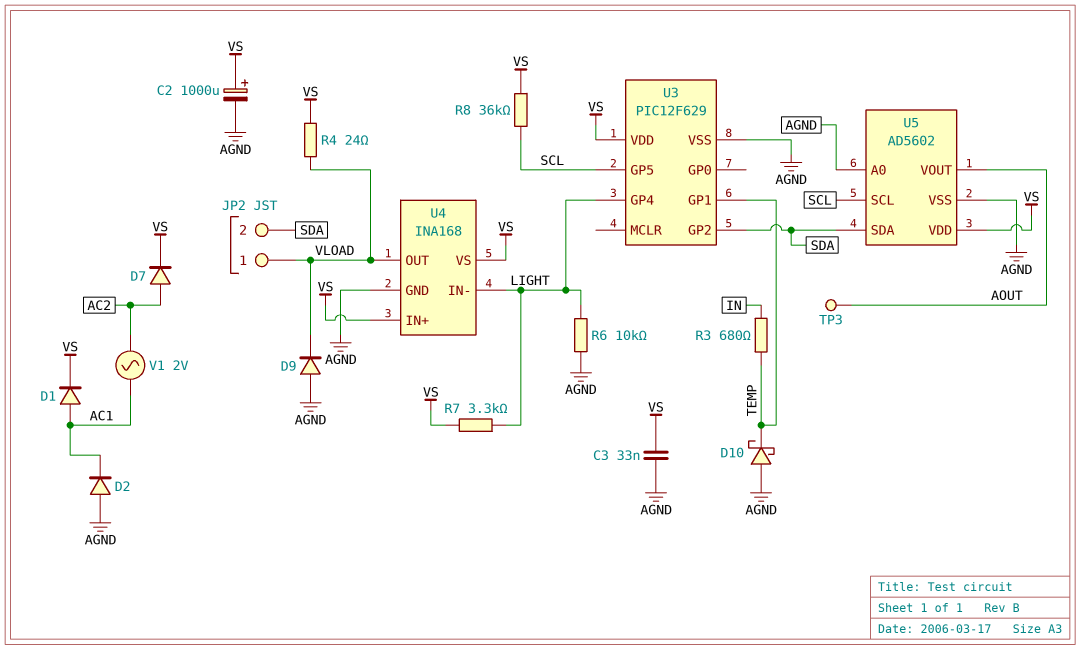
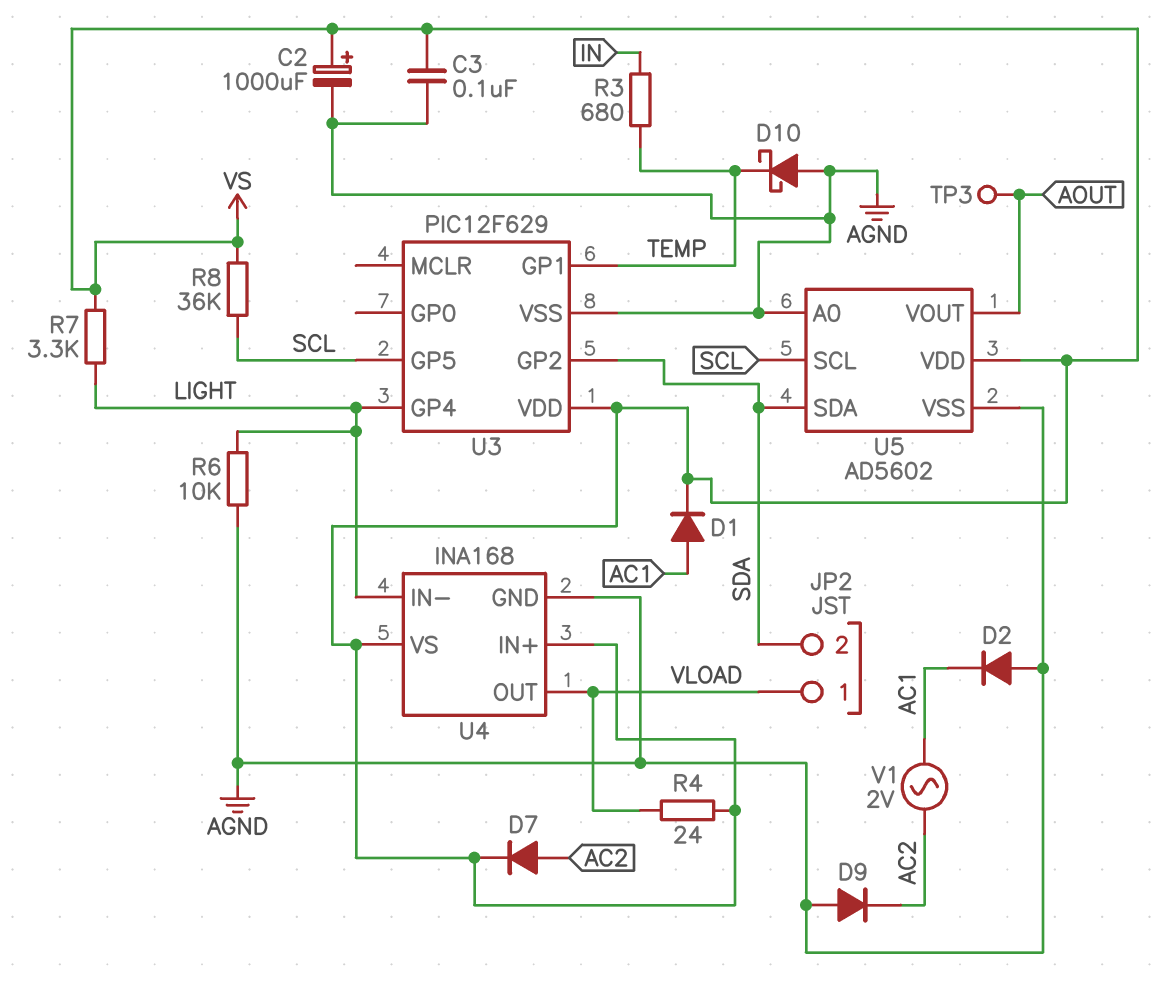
C3: 33nF (AGND, VS) -> 100nF (AGND, VS)
D9: diode (A AGND, K VLOAD) -> diode (A AGND, K AC2)

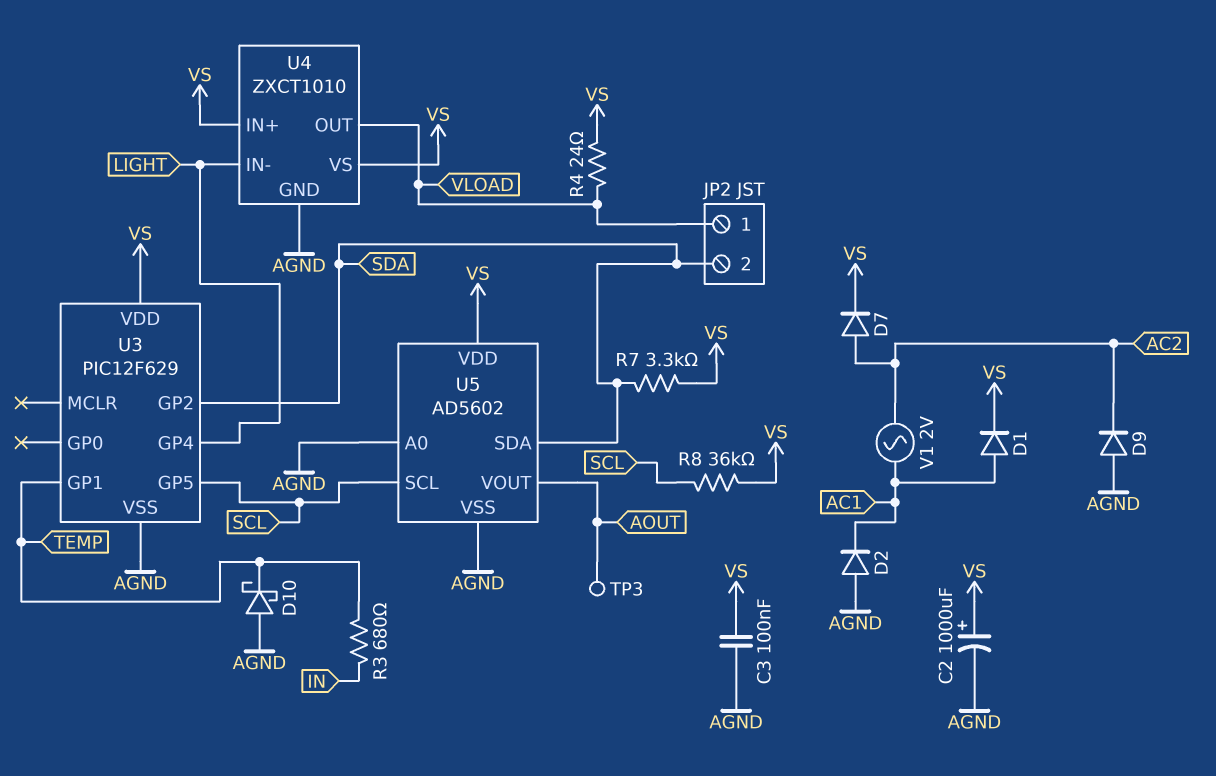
R6: 10k (AGND, LIGHT) -> none
R7: 3.3k (LIGHT, VS) -> 3.3k (SDA, VS)
U4: INA168 -> ZXCT1010

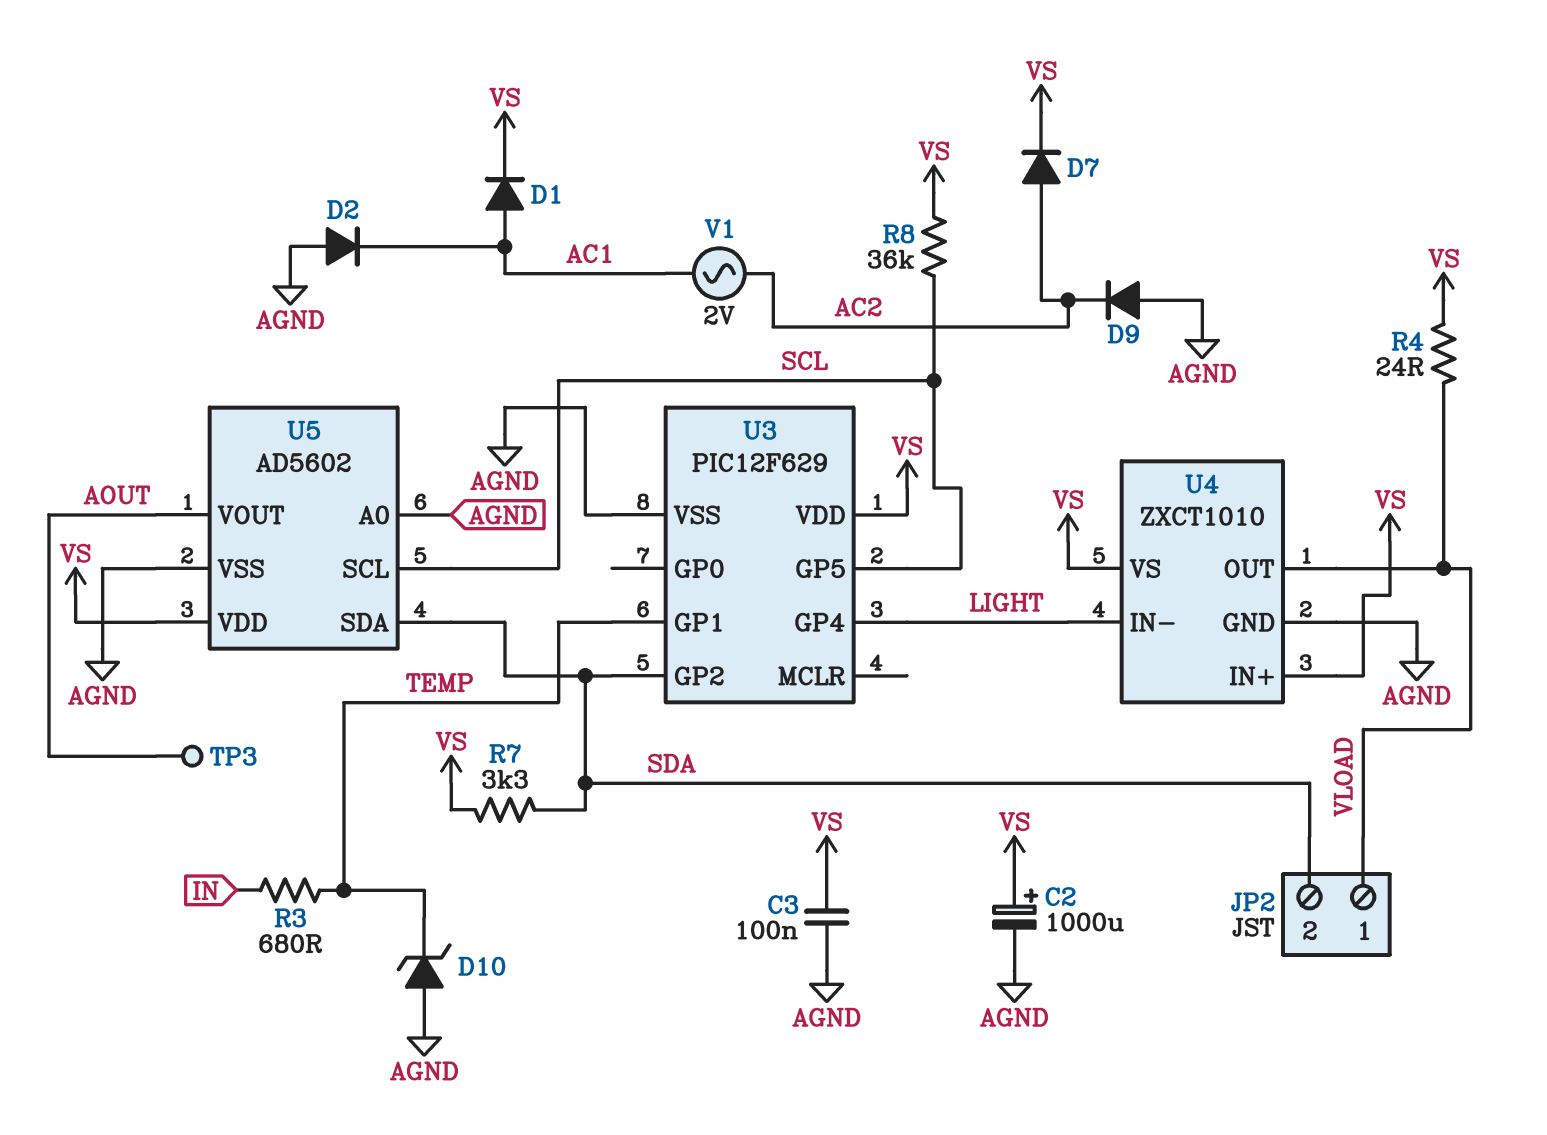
D10: schottky (A AGND, K TEMP) -> zener (A AGND, K TEMP)

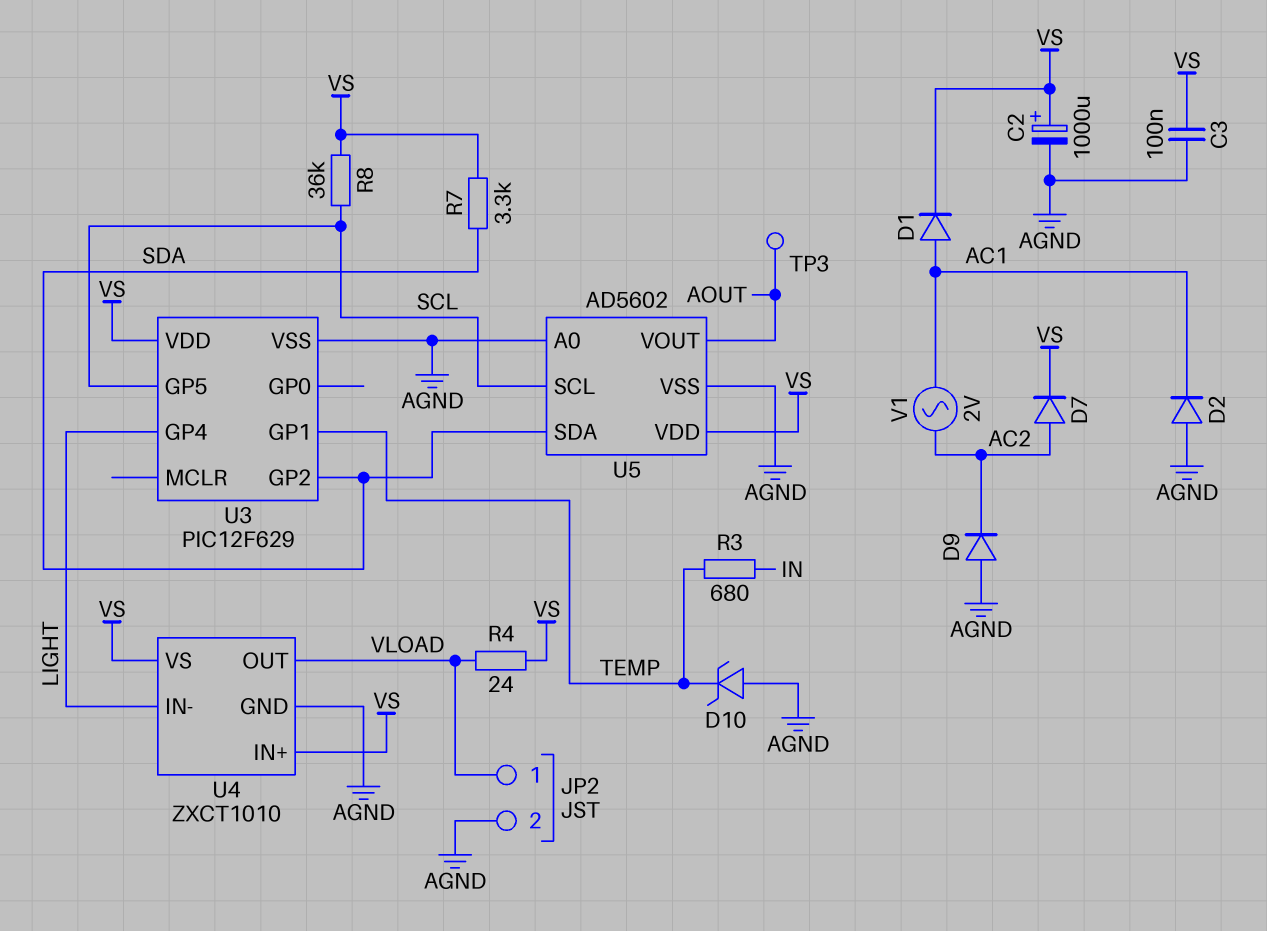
JP2 pin 2: SDA -> AGND

